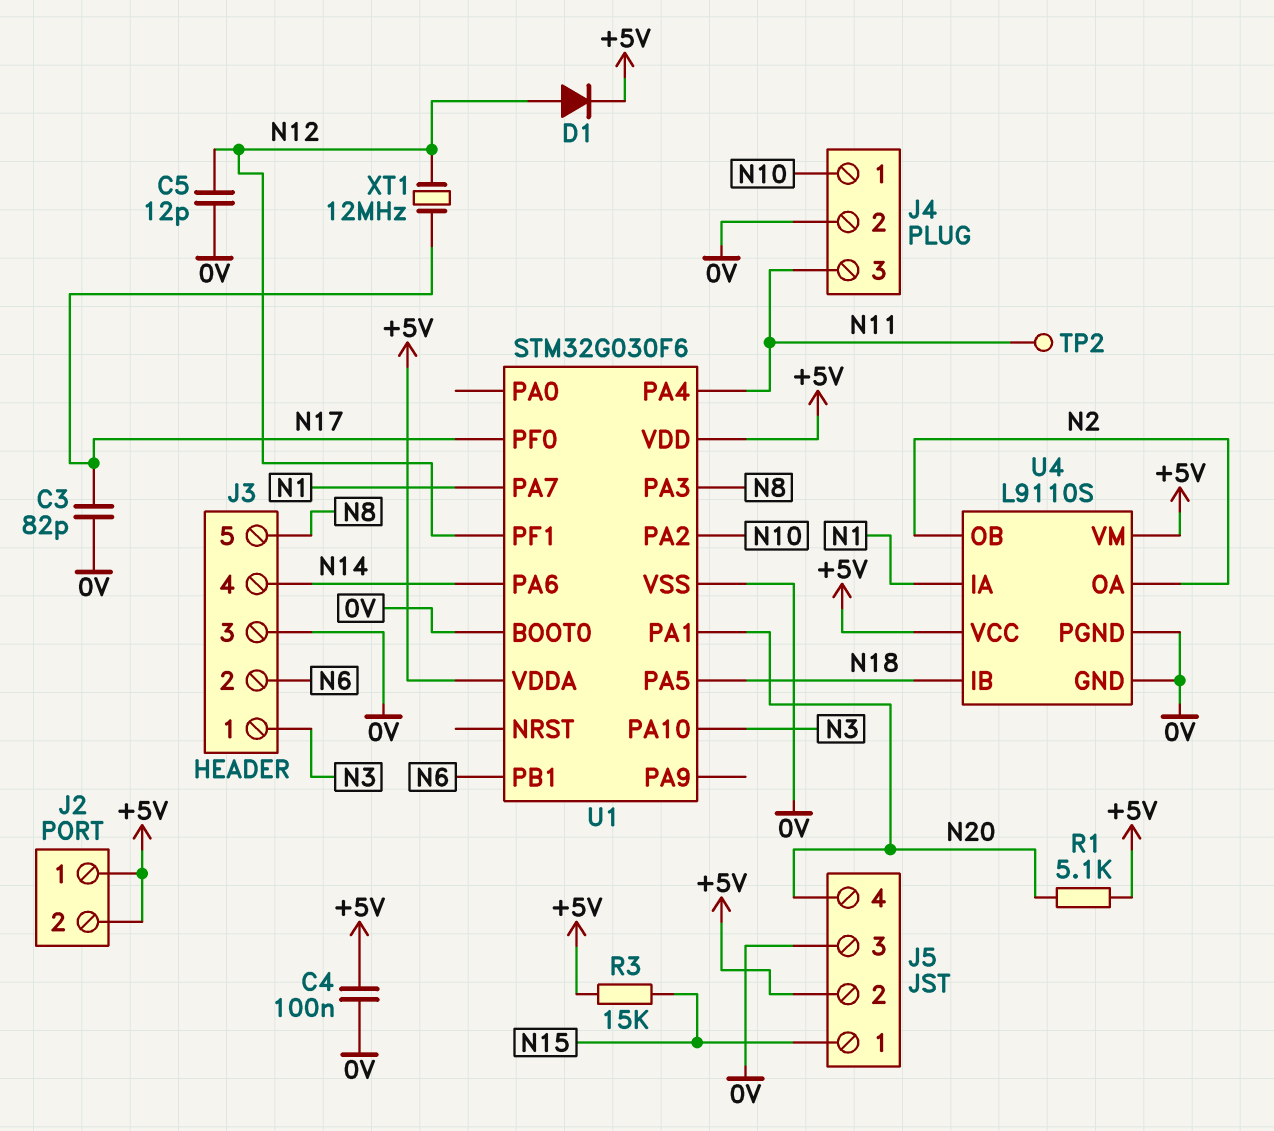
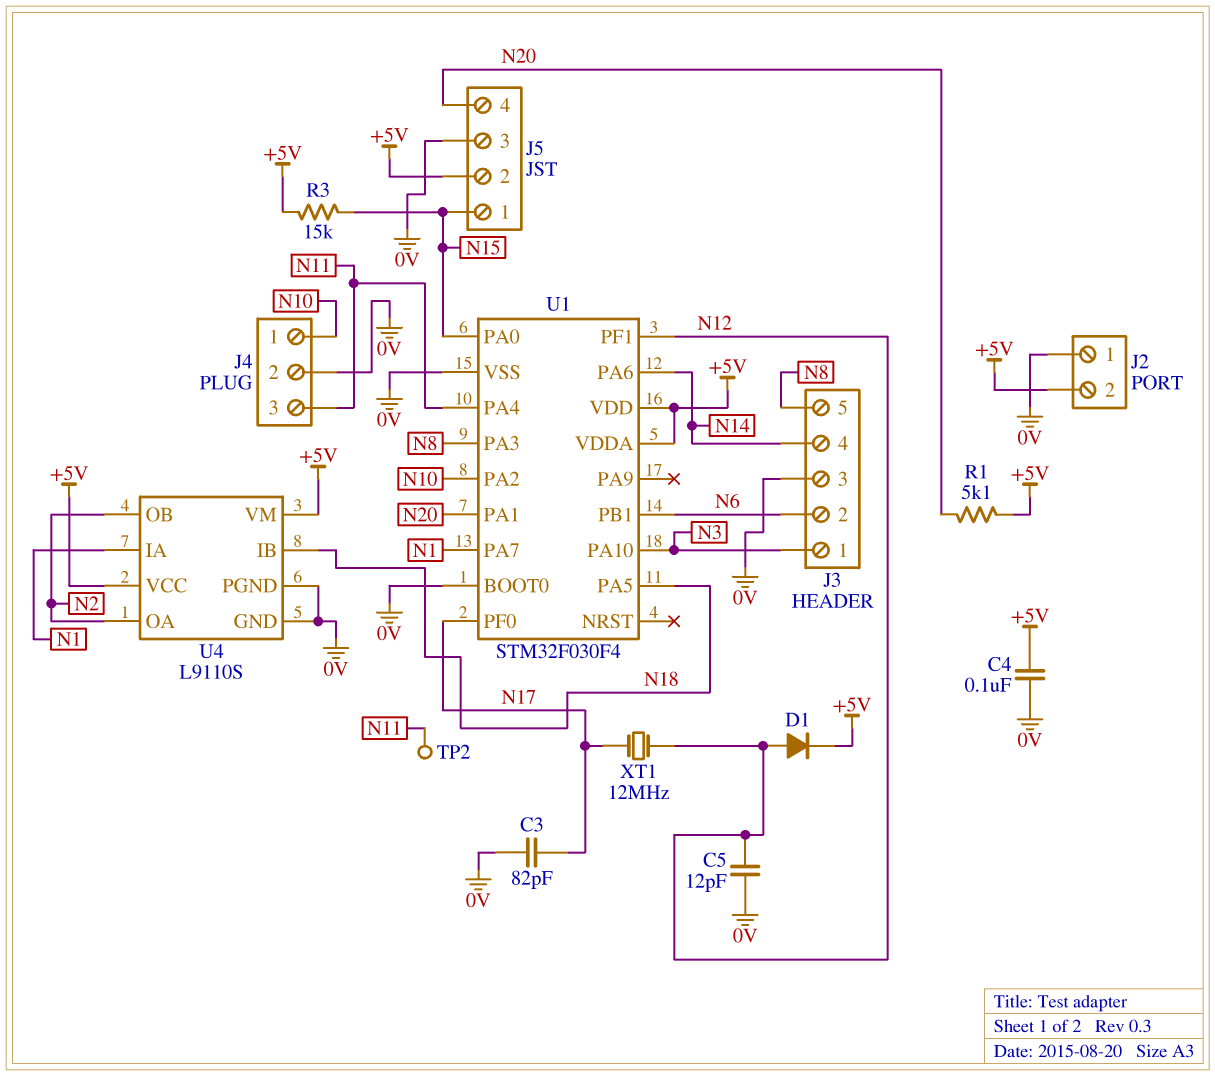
J2 pin 1: +5V -> 0V
U1: STM32G030F6 -> STM32F030F4
U1 pin PA0: none -> N15

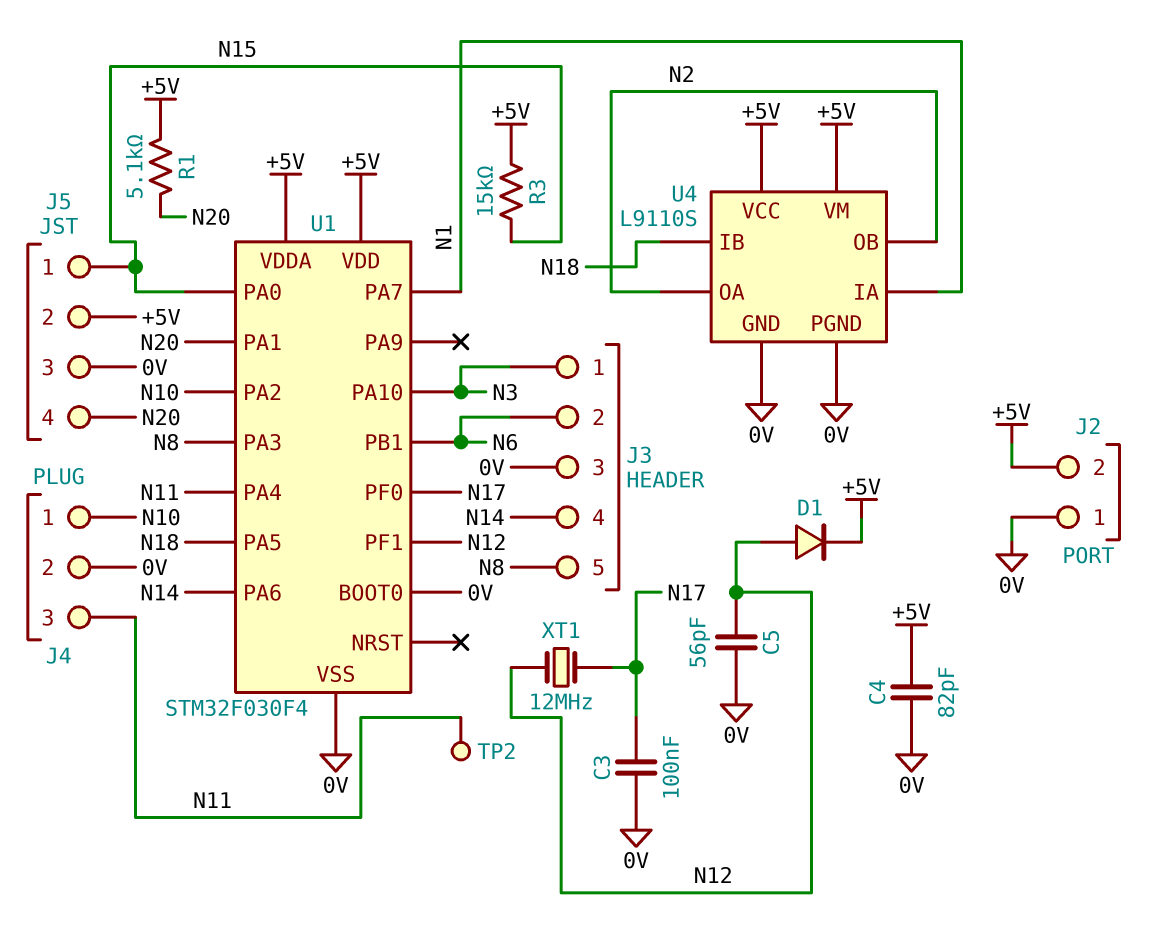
C3: 82pF (0V, N17) -> 100nF (0V, N17)
C4: 100nF (+5V, 0V) -> 82pF (+5V, 0V)
C5: 12pF (0V, N12) -> 56pF (0V, N12)

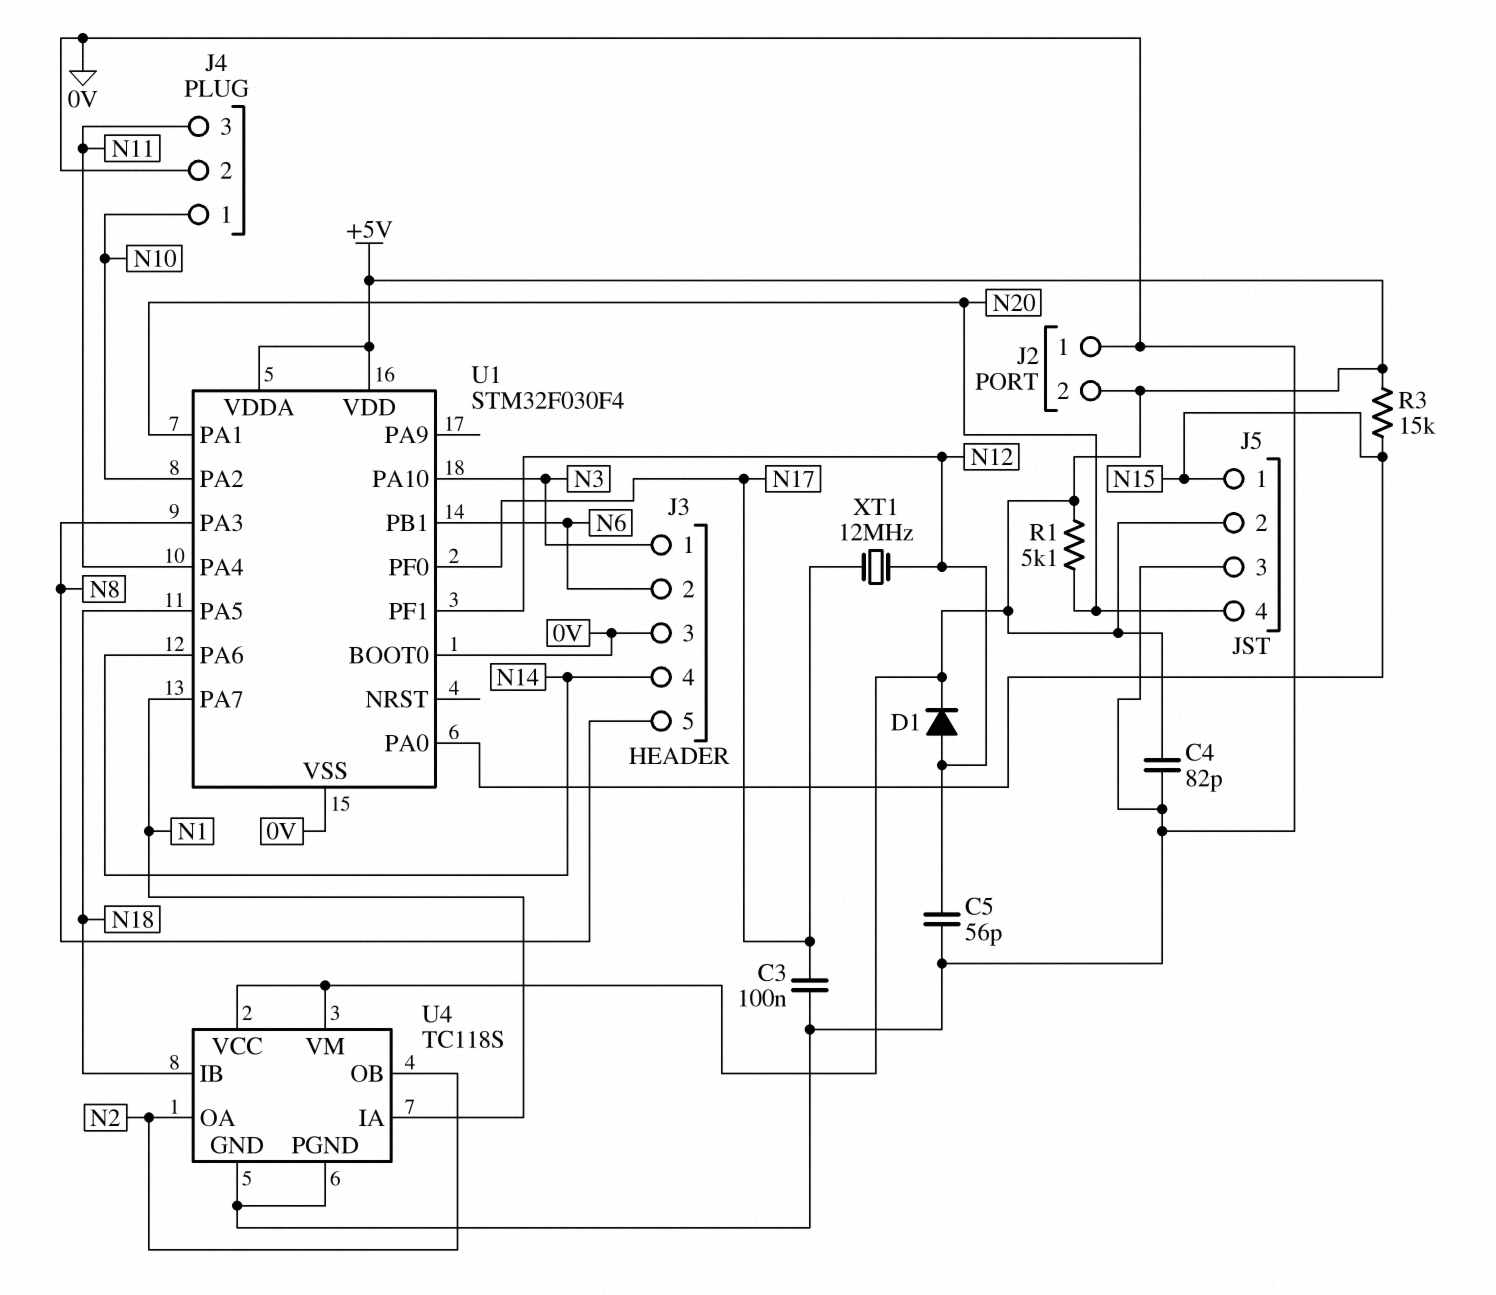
TP2: test point (N11) -> none
U4: L9110S -> TC118S

